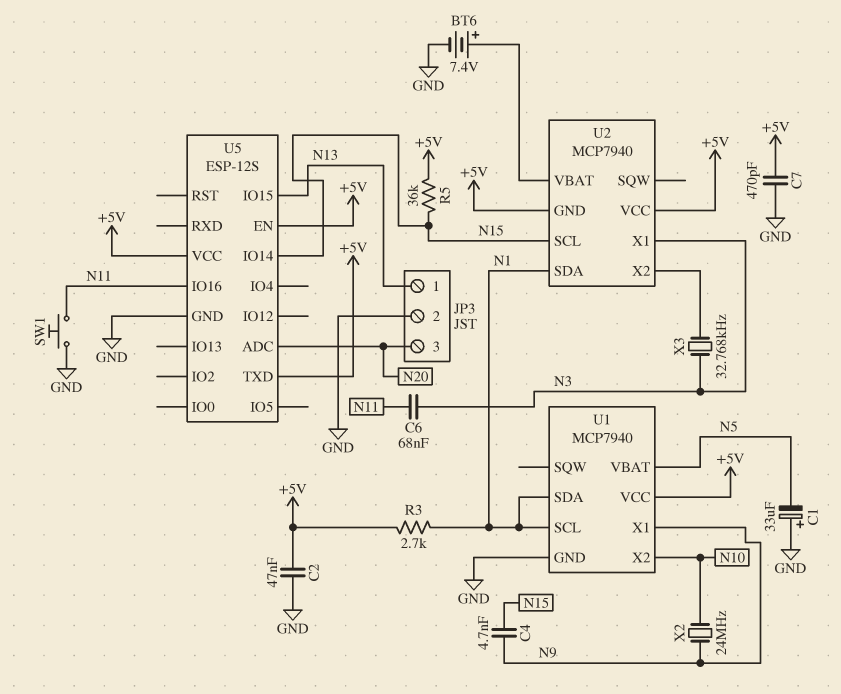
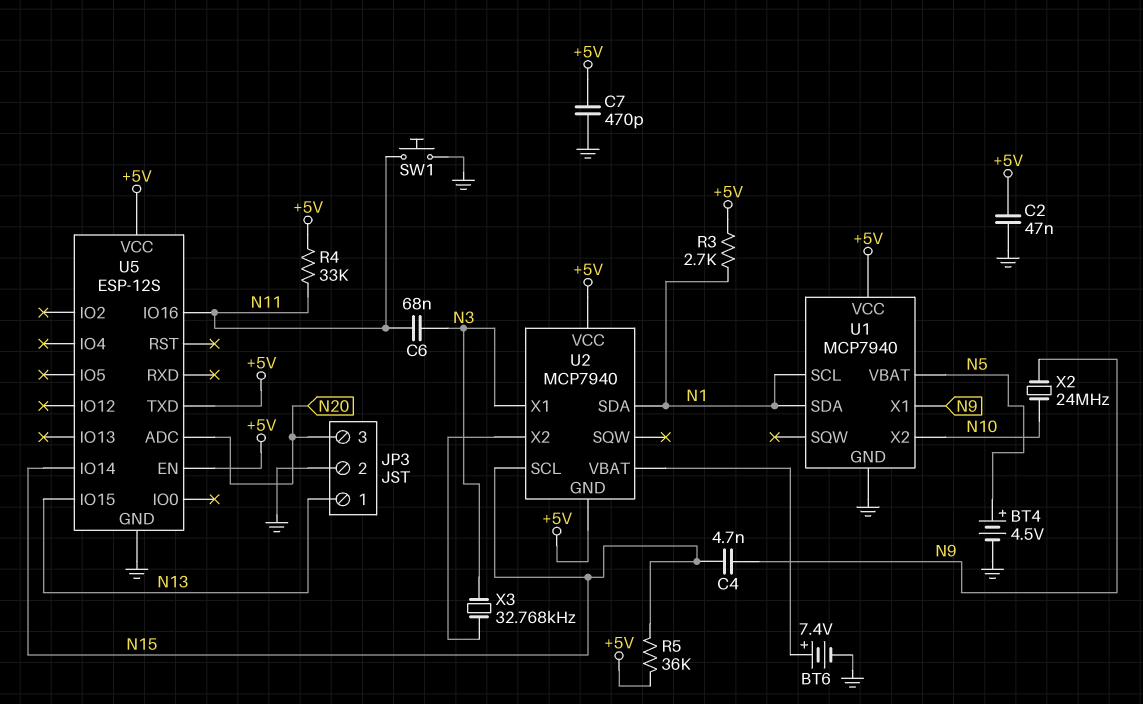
BT4: none -> 4.5V (plus N5, minus GND)
C1: 33uF (plus GND, minus N5) -> none
R4: none -> 33k (+5V, N11)

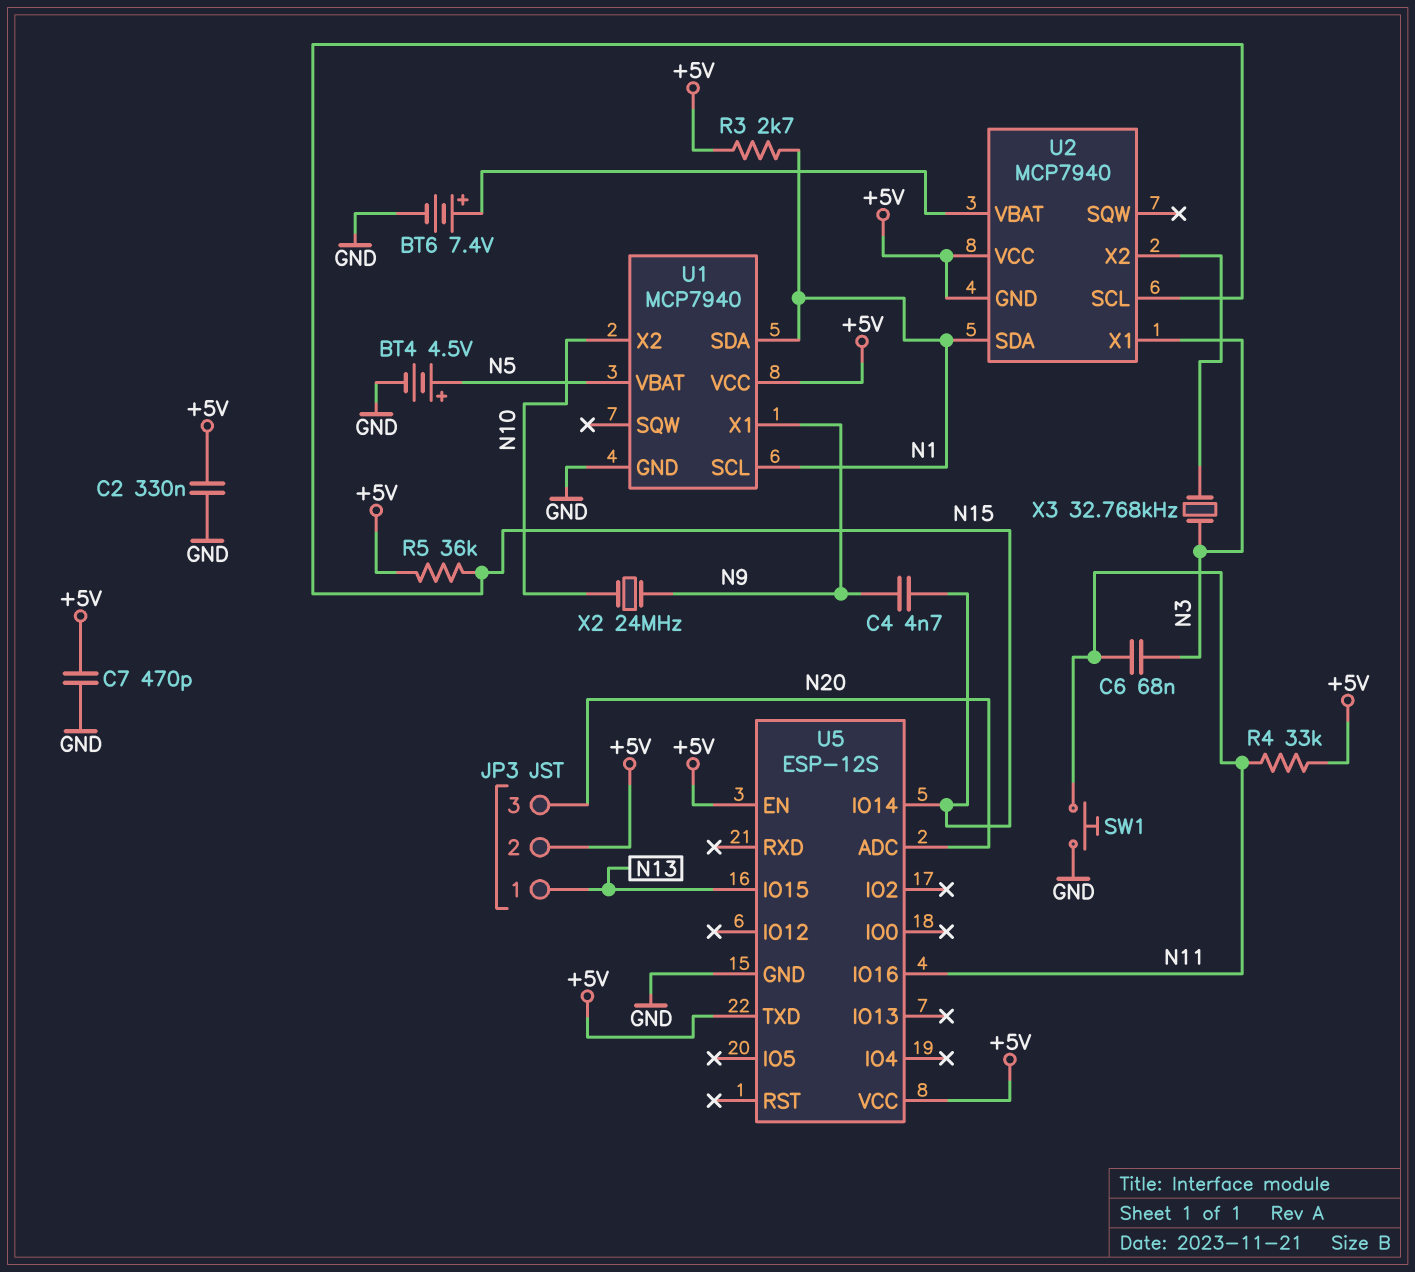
C2: 47nF (+5V, GND) -> 330nF (+5V, GND)
JP3 pin 2: GND -> +5V

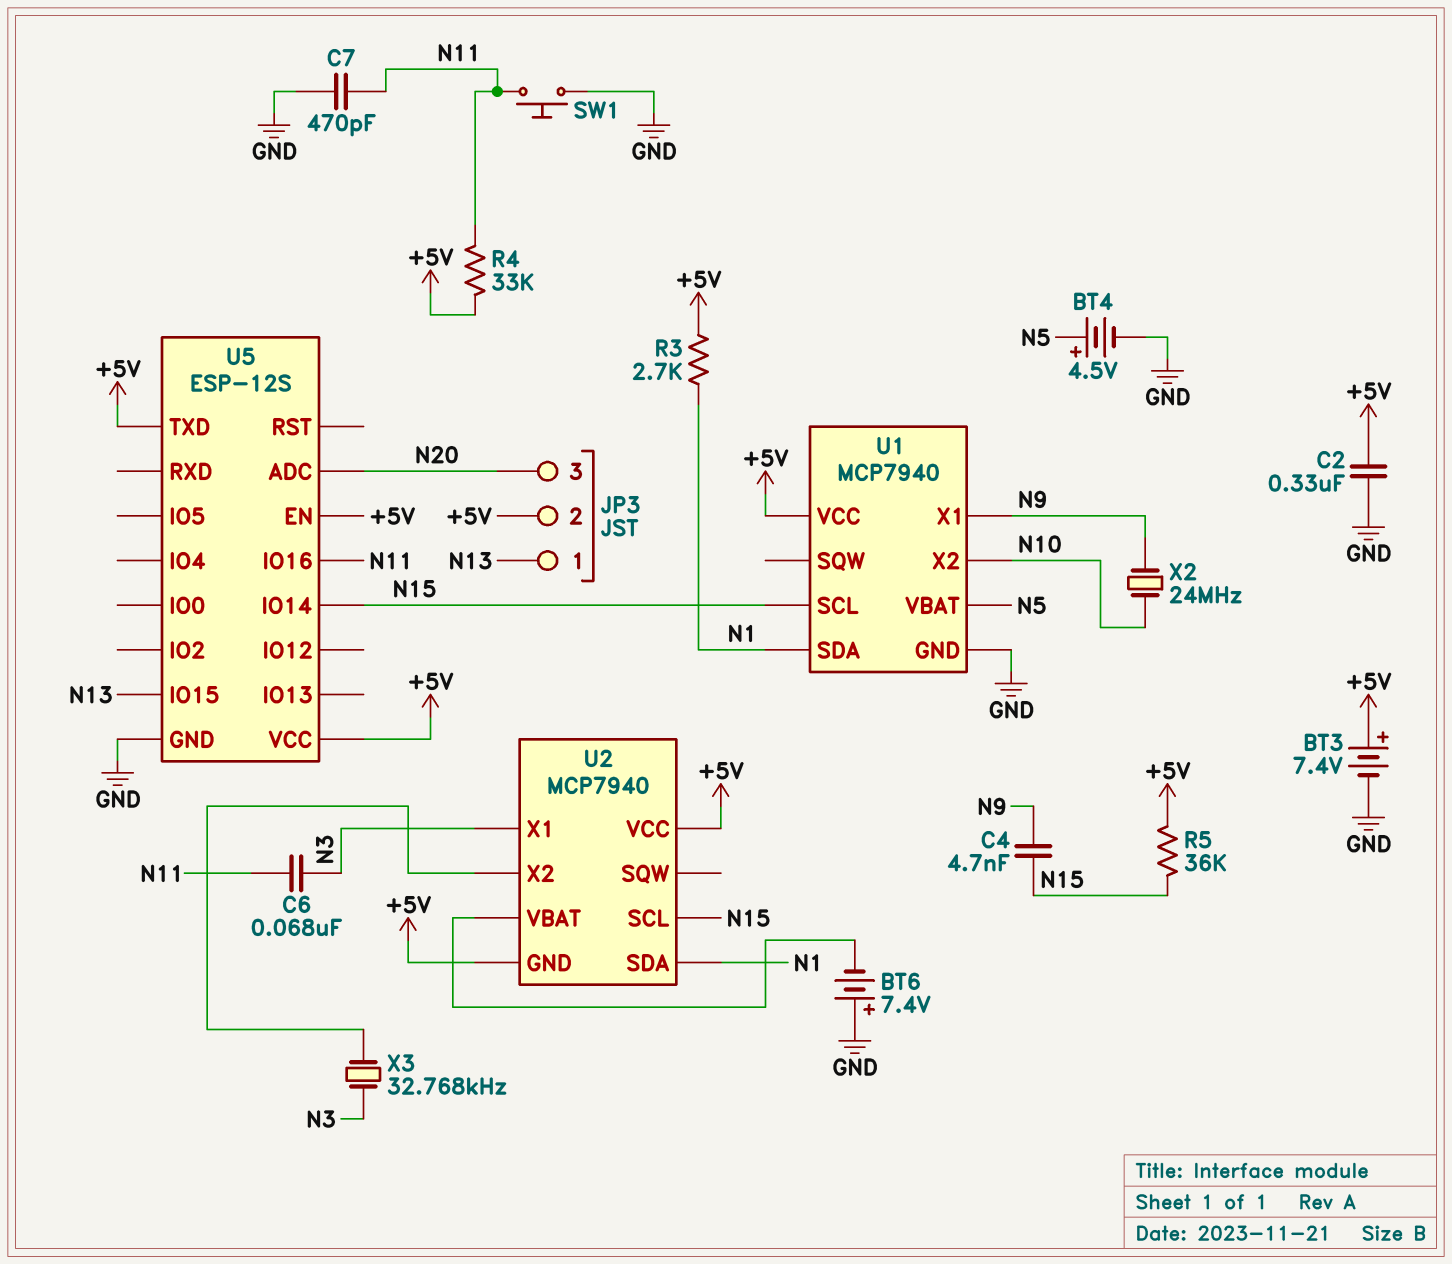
BT3: none -> 7.4V (plus +5V, minus GND)
BT6: 7.4V (plus U2/VBAT, minus GND) -> 7.4V (plus GND, minus U2/VBAT)
C7: 470pF (+5V, GND) -> 470pF (GND, N11)
U1 pin SCL: N1 -> N15

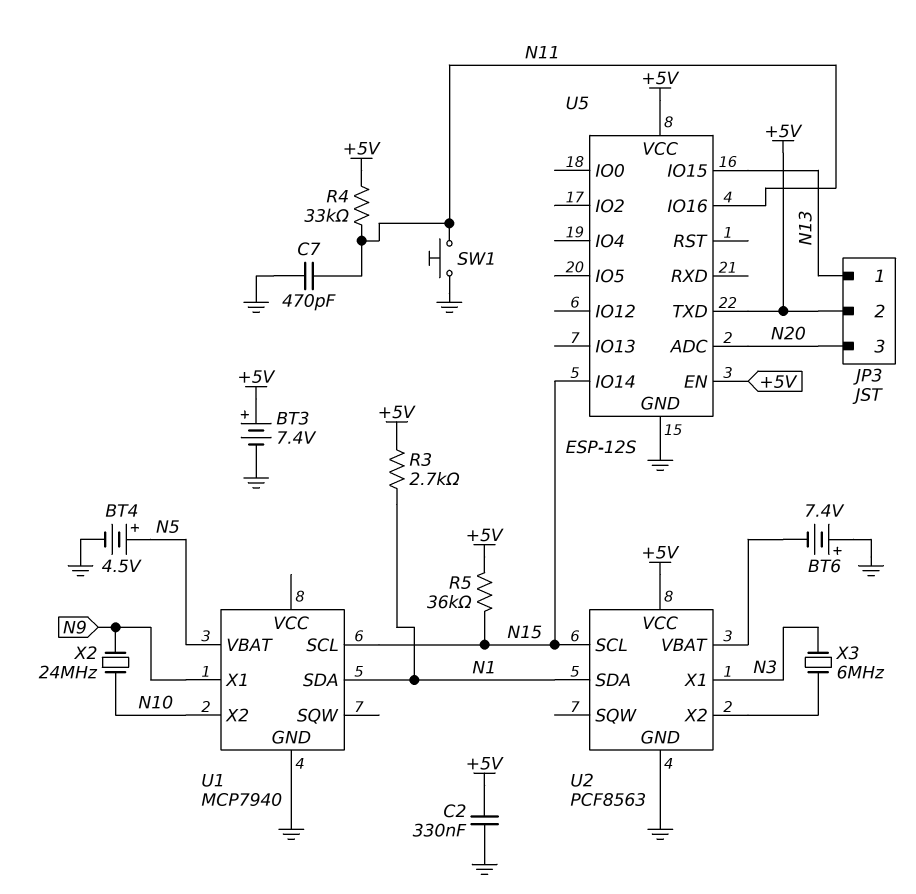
C4: 4.7nF (N9, N15) -> none
C6: 68nF (N3, N11) -> none
U1 pin VCC: +5V -> none
U2: MCP7940 -> PCF8563
U2 pin GND: +5V -> GND
X3: 32.768kHz (N3, U2/X2) -> 6MHz (N3, U2/X2)

